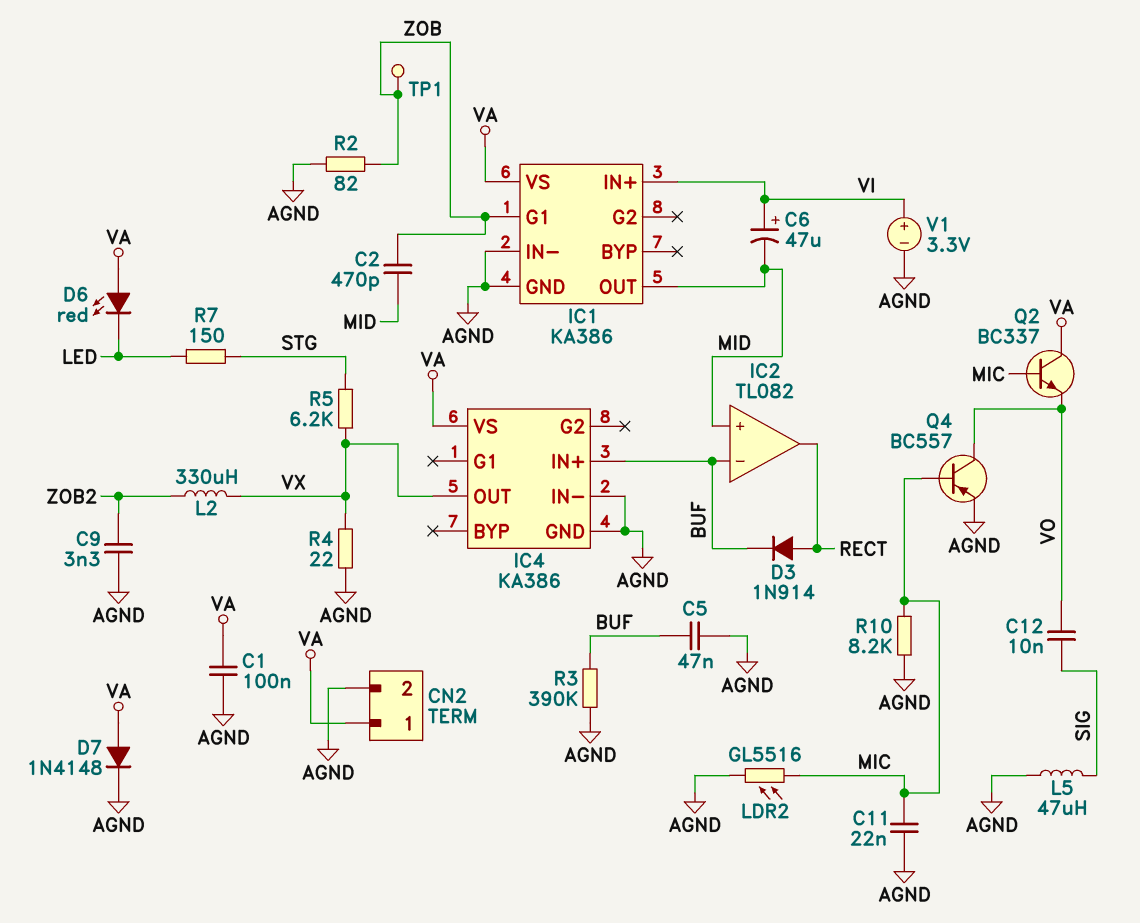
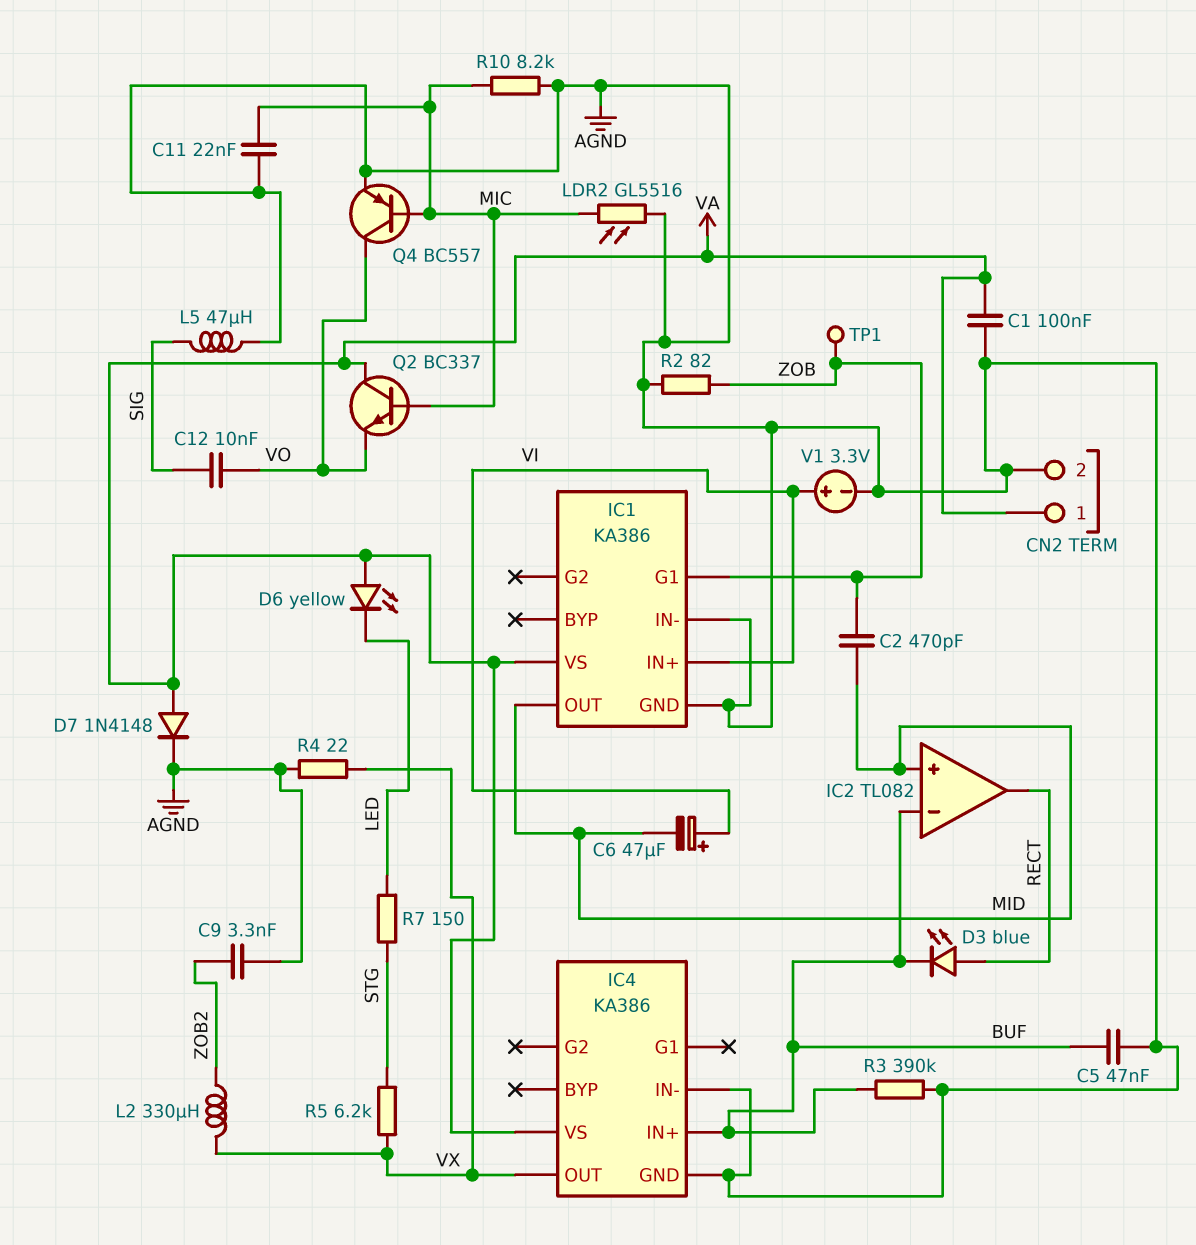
D3: diode 1N914 (A RECT, K BUF) -> LED blue (A RECT, K BUF)
D6: LED red (A VA, K LED) -> LED yellow (A VA, K LED)

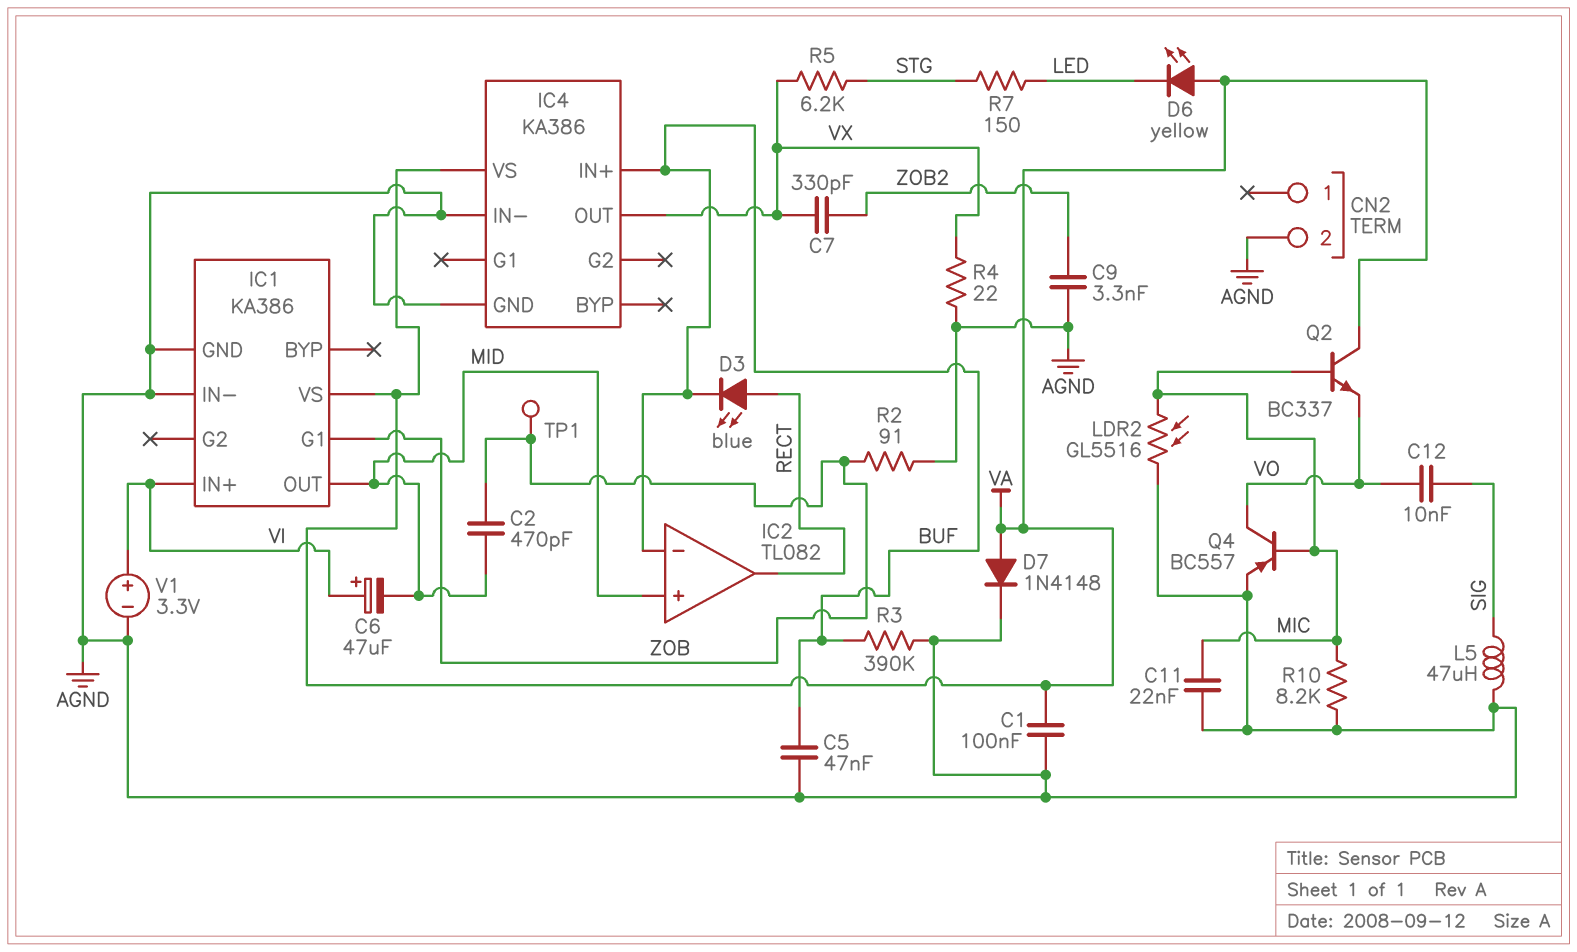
C7: none -> 330pF (VX, ZOB2)
CN2 pin 1: VA -> none
L2: 330uH (VX, ZOB2) -> none
R2: 82 (AGND, ZOB) -> 91 (AGND, ZOB)

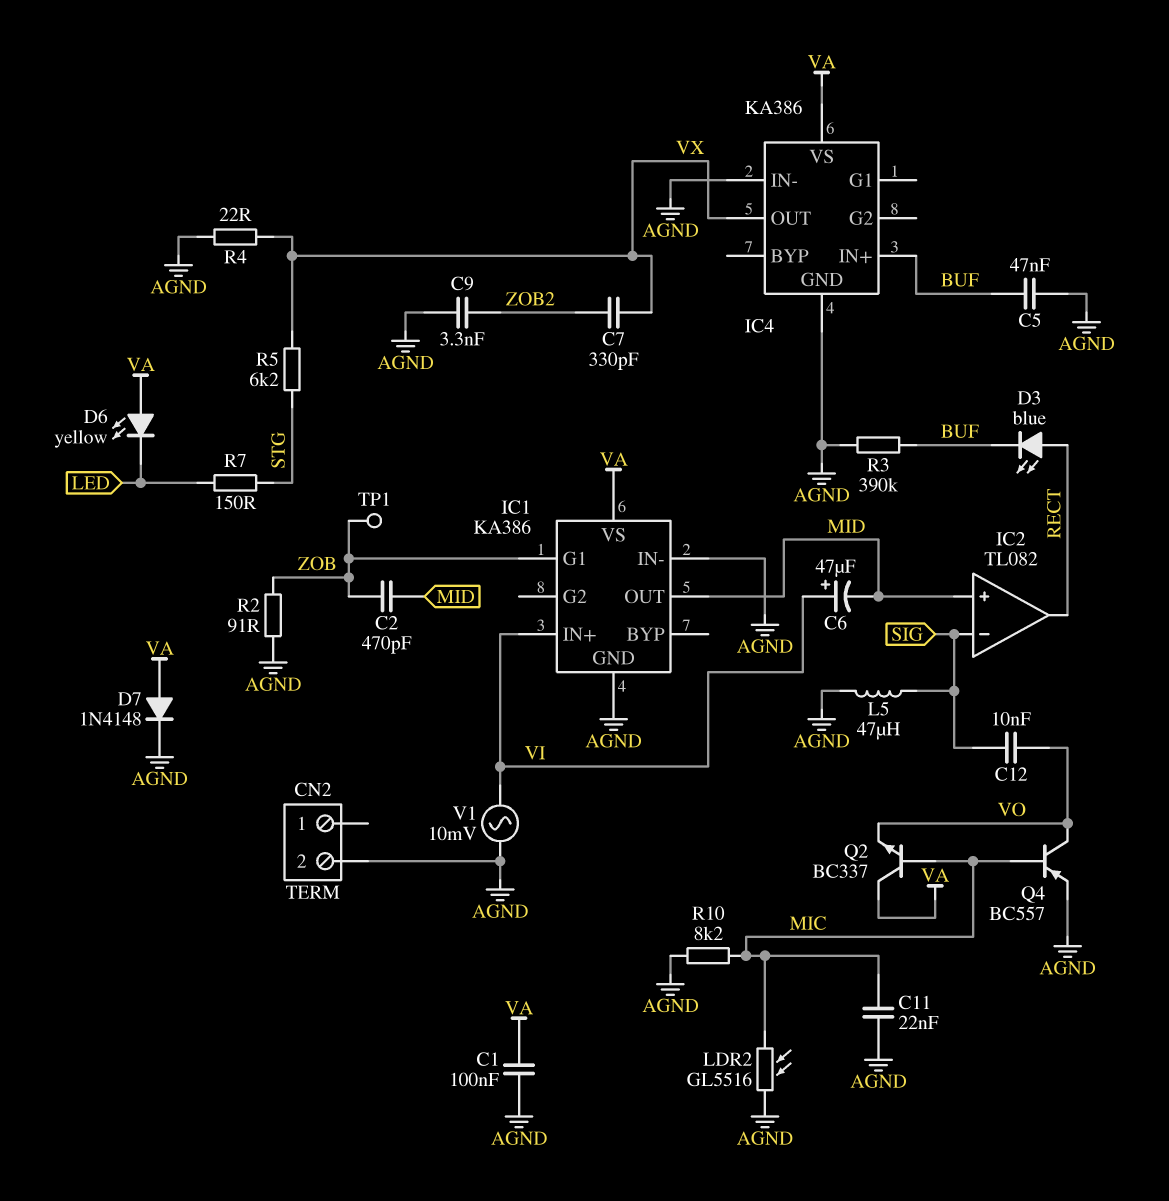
IC2 pin in-: BUF -> SIG
V1: 3.3V (plus VI, minus AGND) -> AC 10mV (AGND, VI)

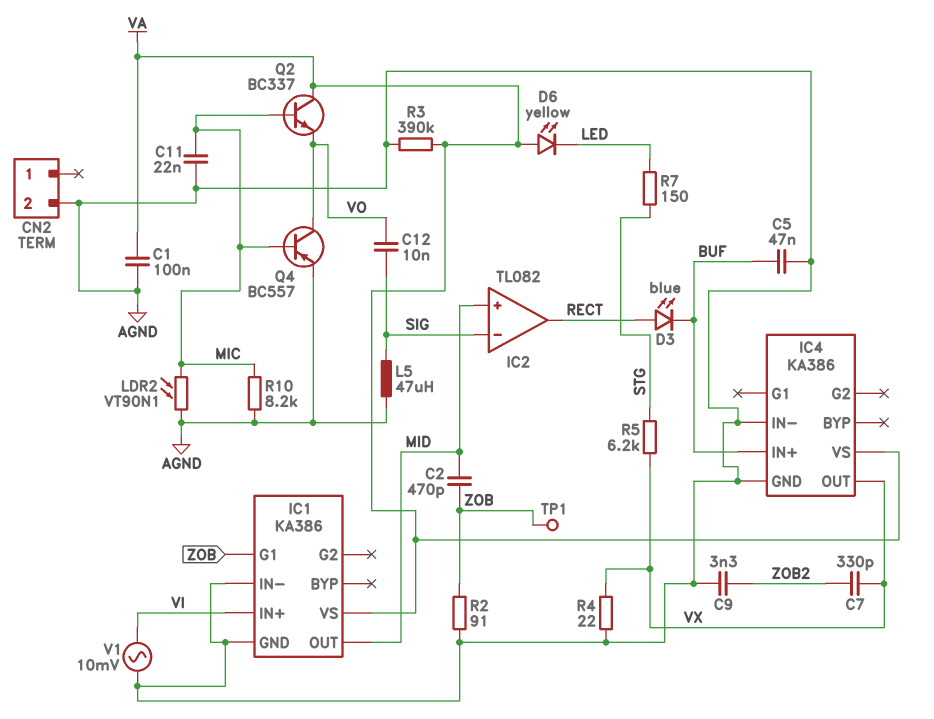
C6: 47uF (plus VI, minus MID) -> none
D7: diode 1N4148 (A VA, K AGND) -> none
LDR2: GL5516 (AGND, MIC) -> VT90N1 (AGND, MIC)
R3: 390k (AGND, BUF) -> 390k (AGND, VA)

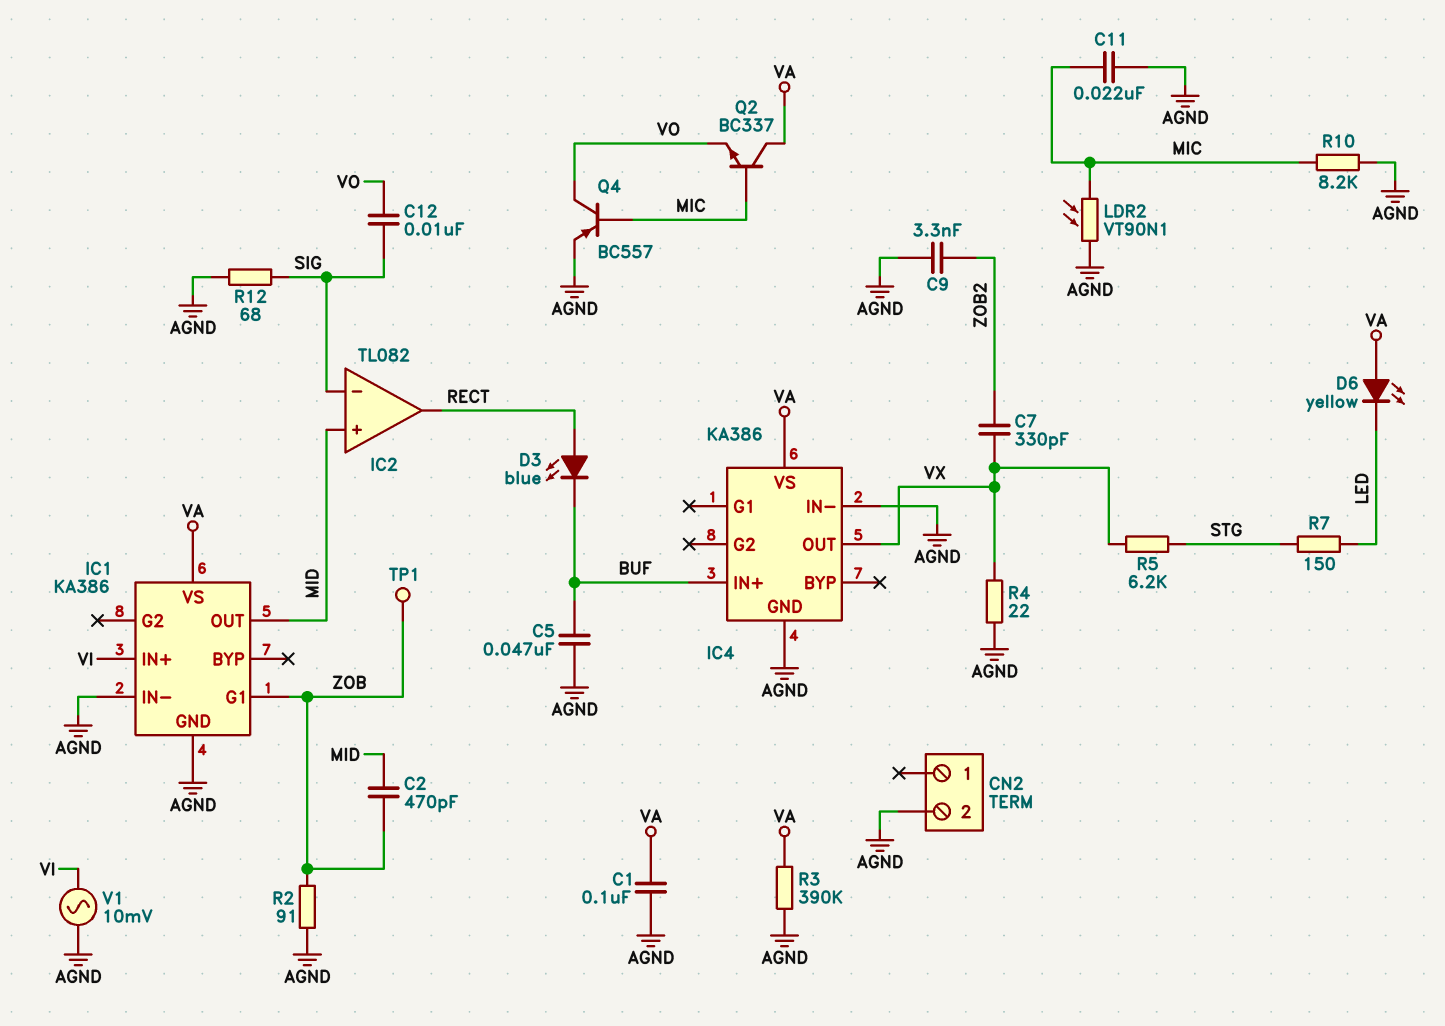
L5: 47uH (AGND, SIG) -> none
R12: none -> 68 (AGND, SIG)

